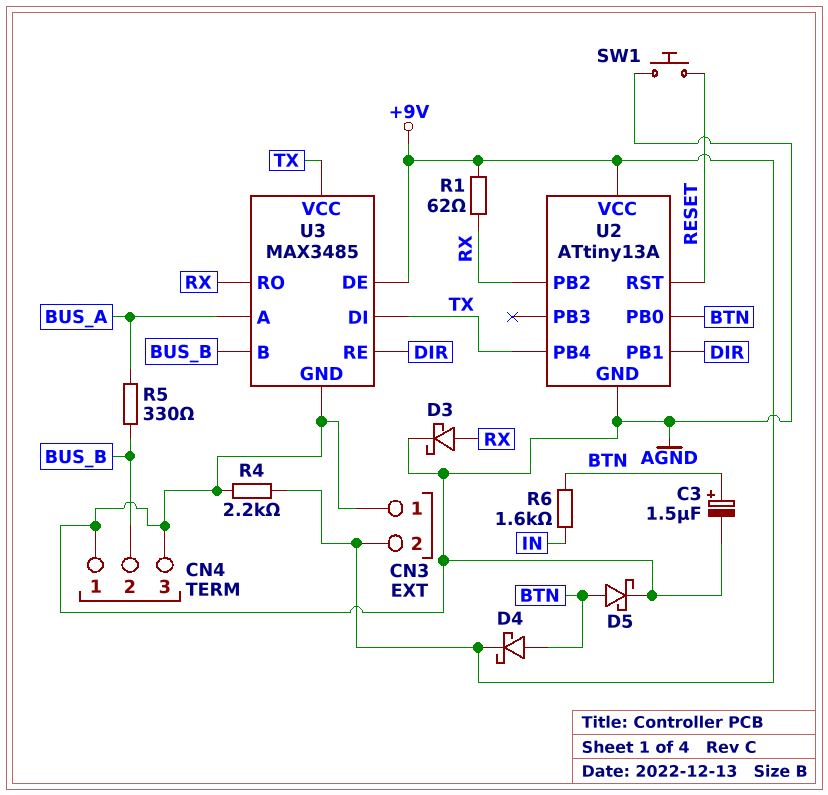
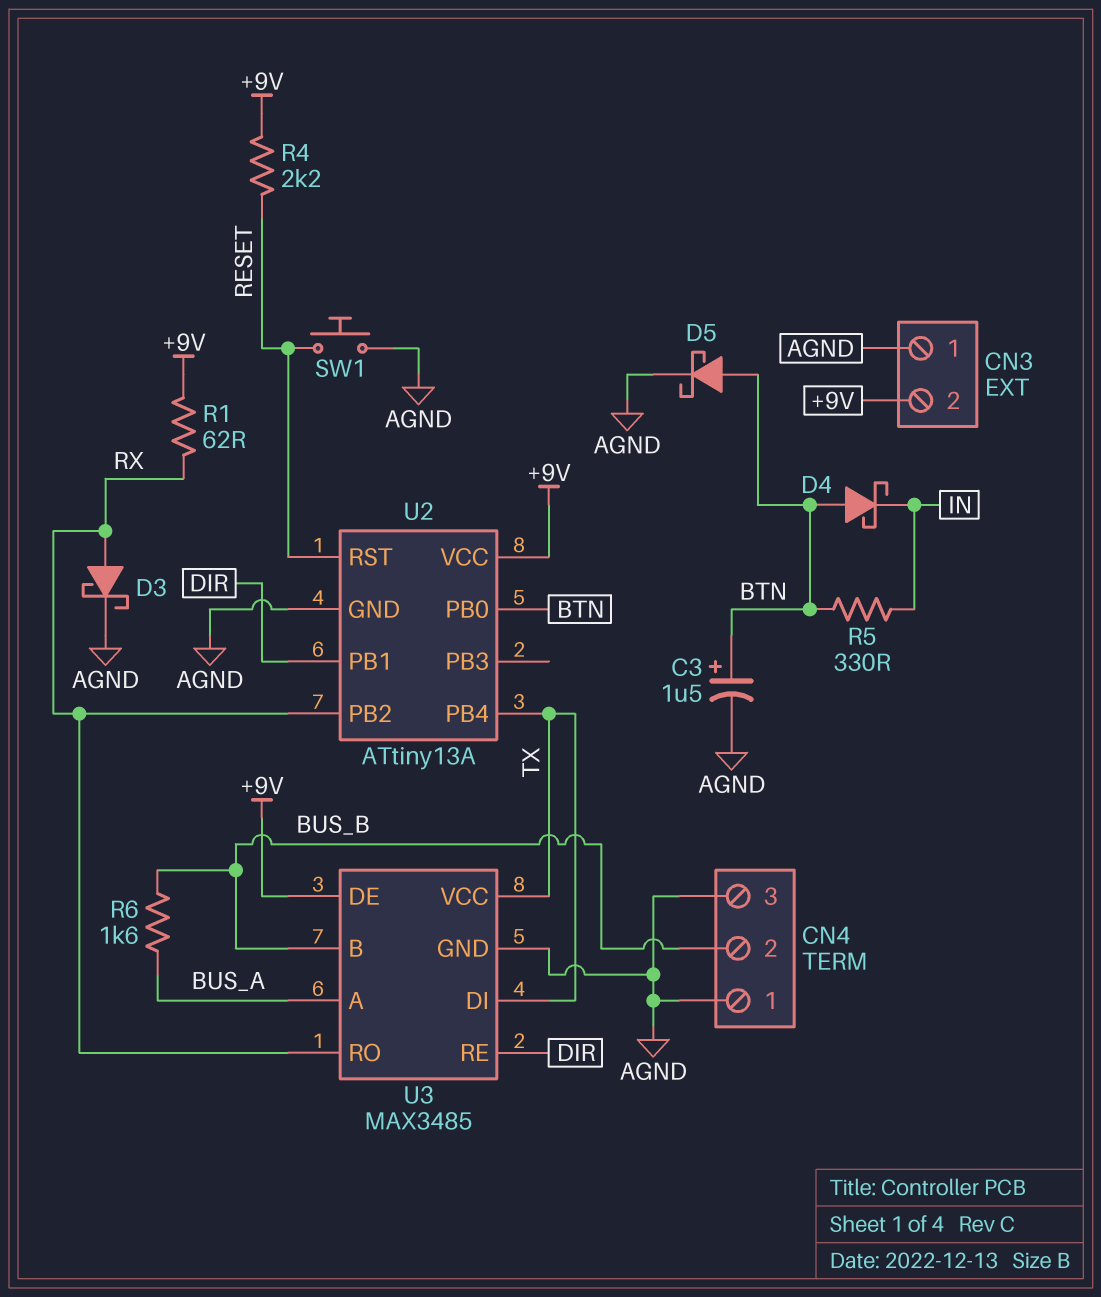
D4: schottky (A BTN, K +9V) -> schottky (A BTN, K IN)
R4: 2.2k (+9V, AGND) -> 2.2k (+9V, RESET)
R5: 330 (BUS_A, BUS_B) -> 330 (BTN, IN)
R6: 1.6k (BTN, IN) -> 1.6k (BUS_A, BUS_B)

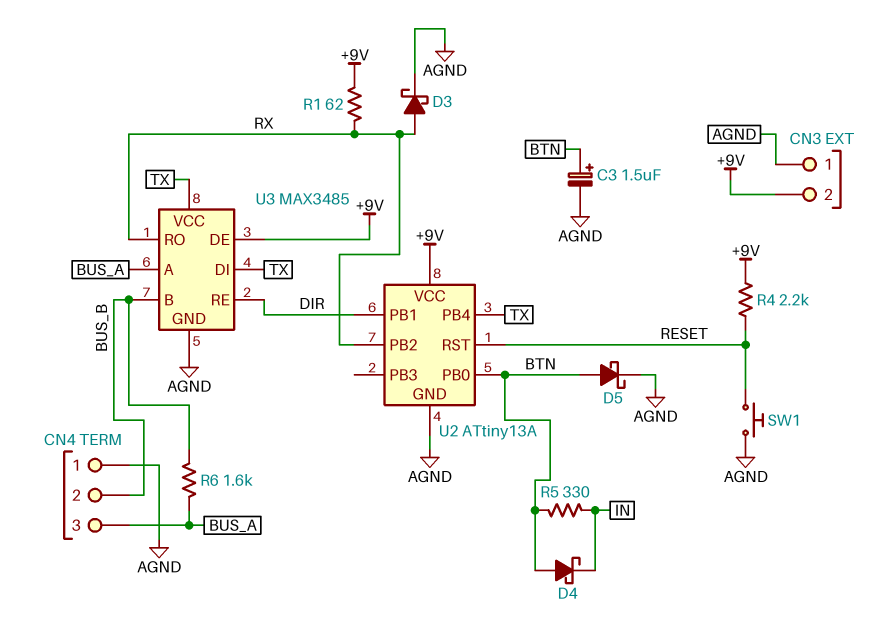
CN4 pin 3: AGND -> BUS_A

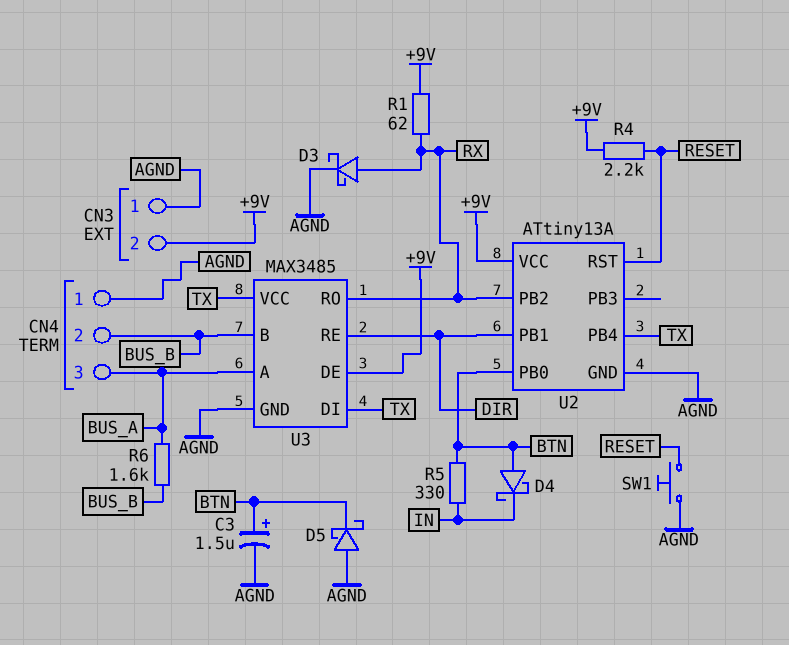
D5: schottky (A BTN, K AGND) -> schottky (A AGND, K BTN)

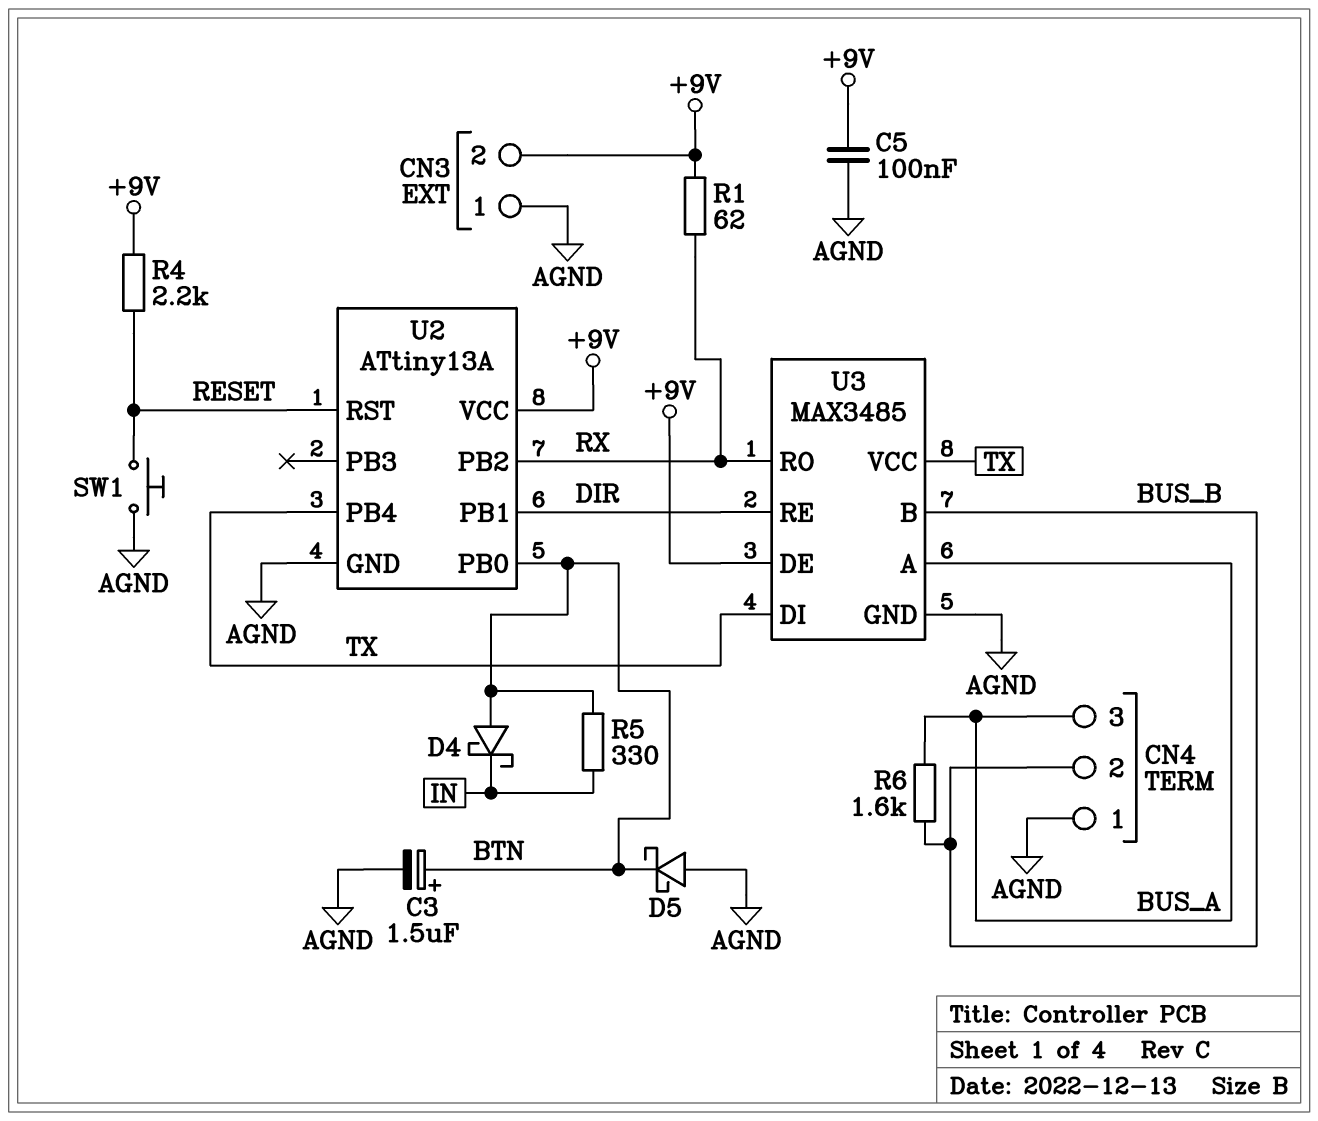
C5: none -> 100nF (+9V, AGND)
D3: schottky (A RX, K AGND) -> none

